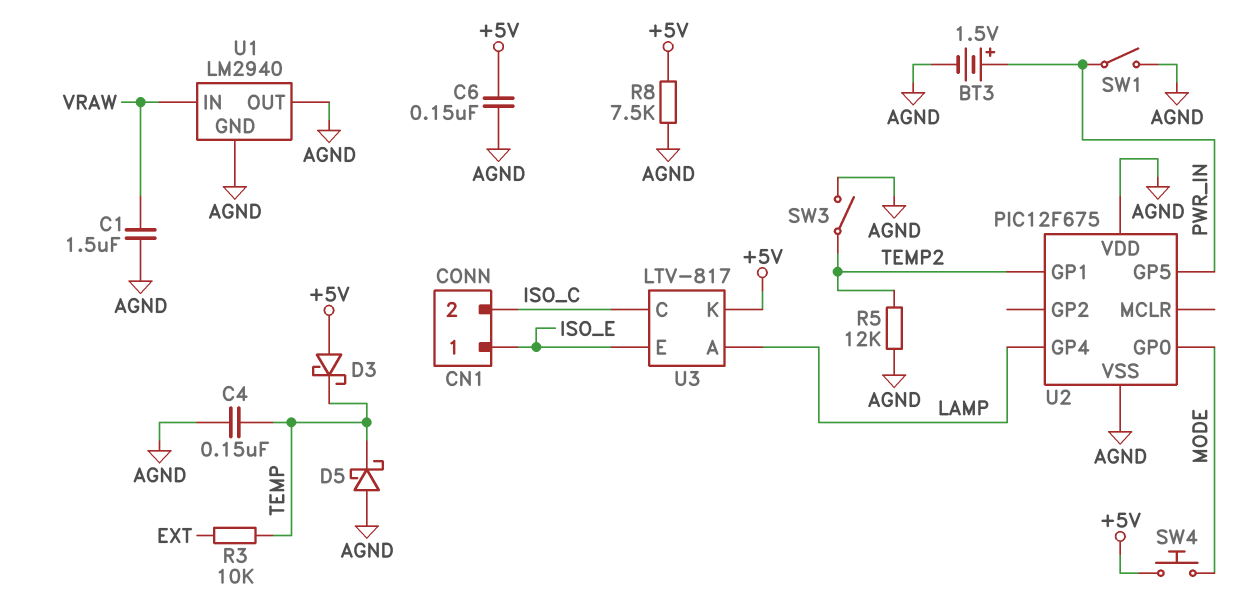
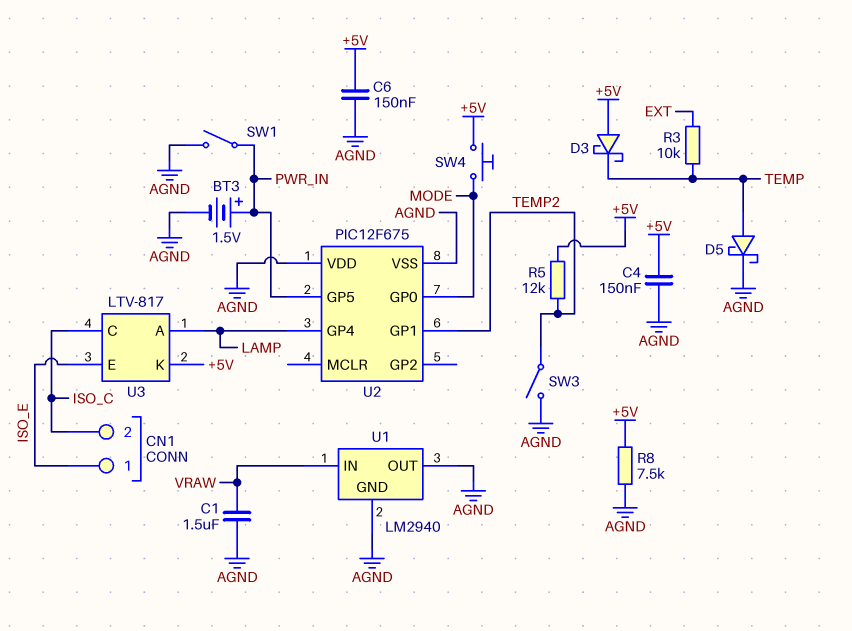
C4: 150nF (AGND, TEMP) -> 150nF (+5V, AGND)
D5: schottky (A AGND, K TEMP) -> schottky (A TEMP, K AGND)
R5: 12k (AGND, TEMP2) -> 12k (+5V, TEMP2)

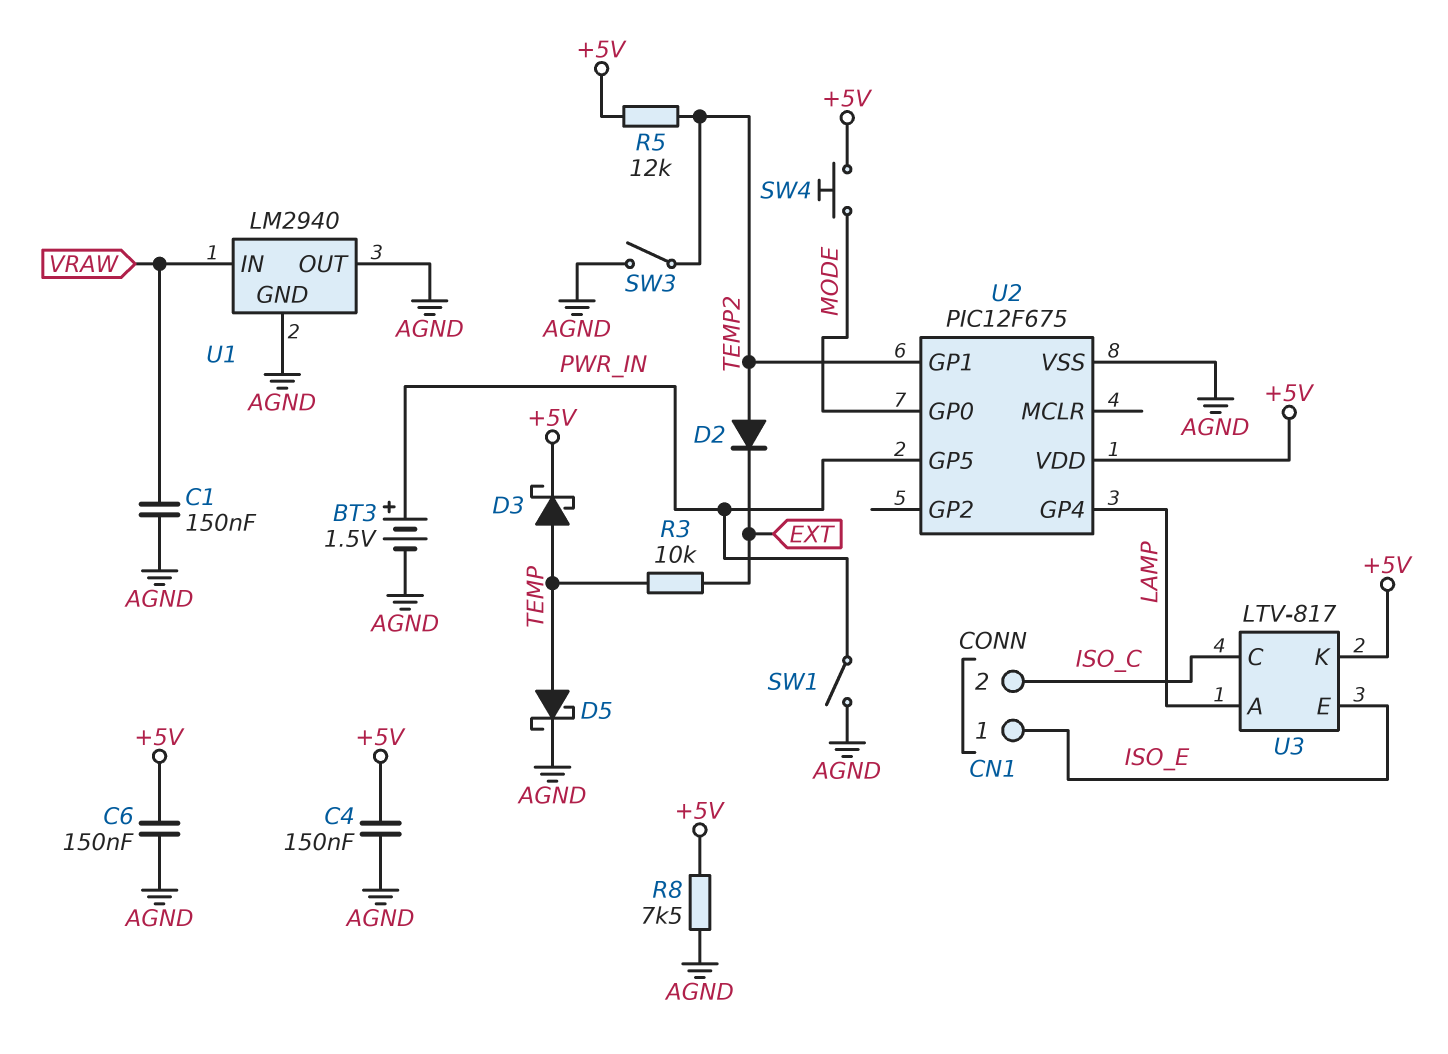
C1: 1.5uF (AGND, VRAW) -> 150nF (AGND, VRAW)
D2: none -> diode (A TEMP2, K EXT)
D3: schottky (A +5V, K TEMP) -> schottky (A TEMP, K +5V)
U2 pin VDD: AGND -> +5V

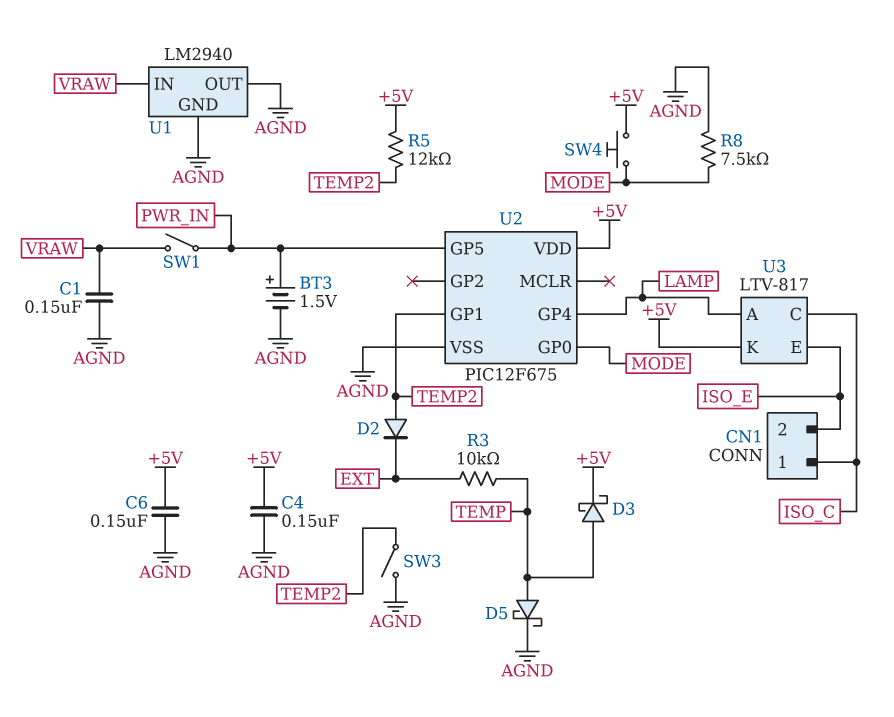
CN1 pin 1: ISO_E -> ISO_C
CN1 pin 2: ISO_C -> ISO_E
R8: 7.5k (+5V, AGND) -> 7.5k (AGND, MODE)
SW1: switch (AGND, PWR_IN) -> switch (PWR_IN, VRAW)

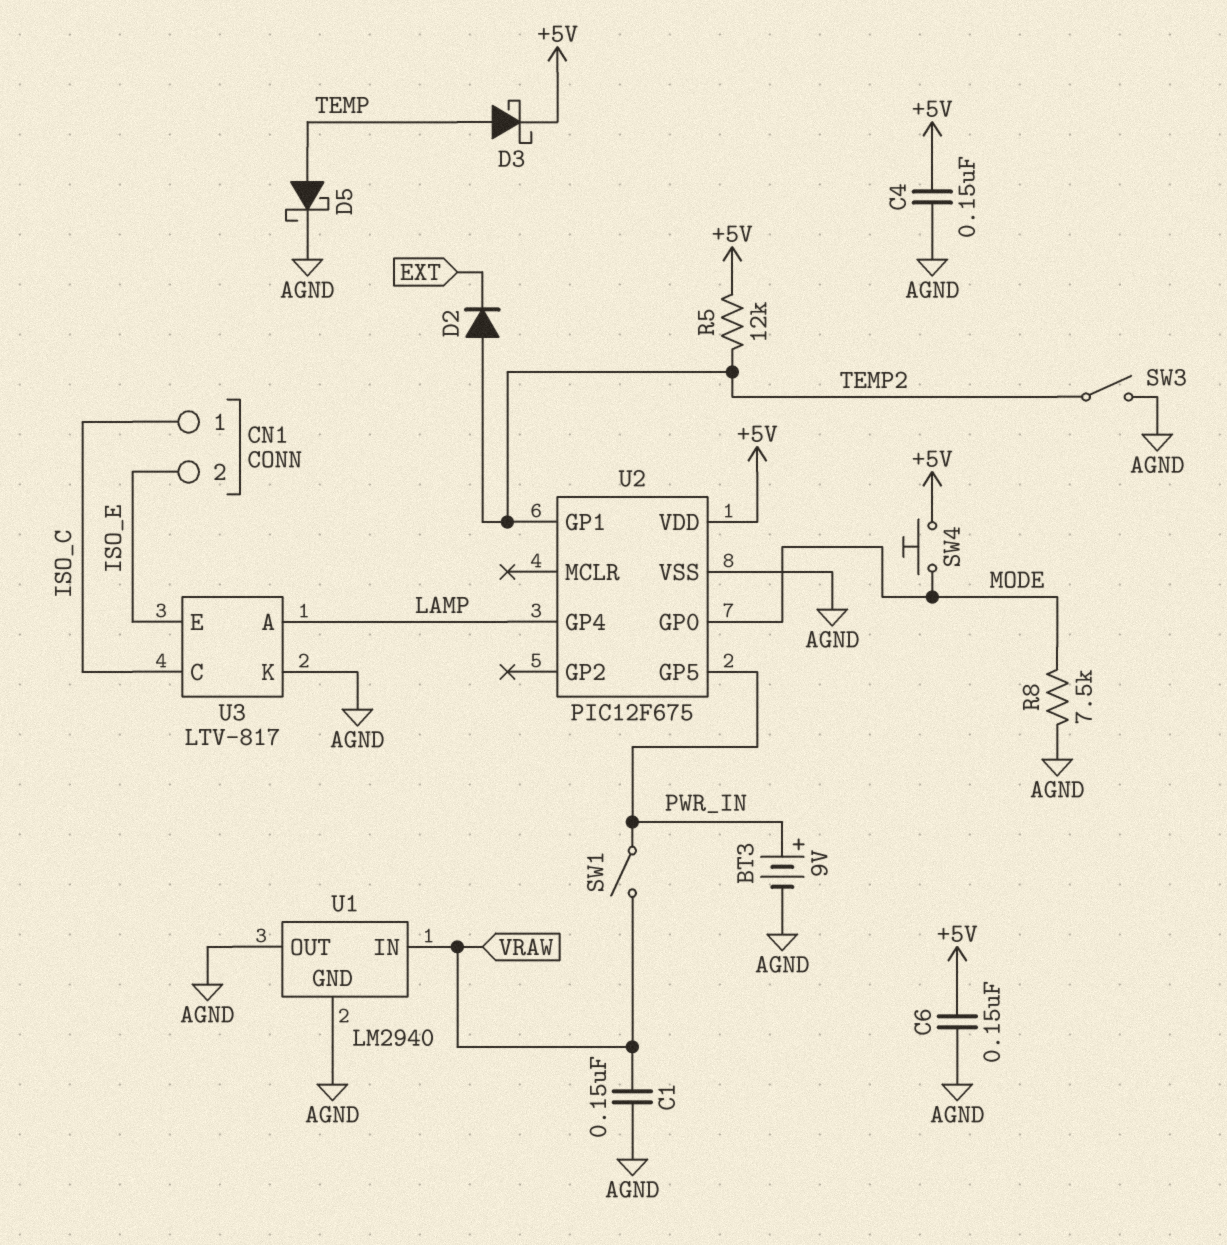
BT3: 1.5V (plus PWR_IN, minus AGND) -> 9V (plus PWR_IN, minus AGND)
R3: 10k (EXT, TEMP) -> none
U3 pin K: +5V -> AGND

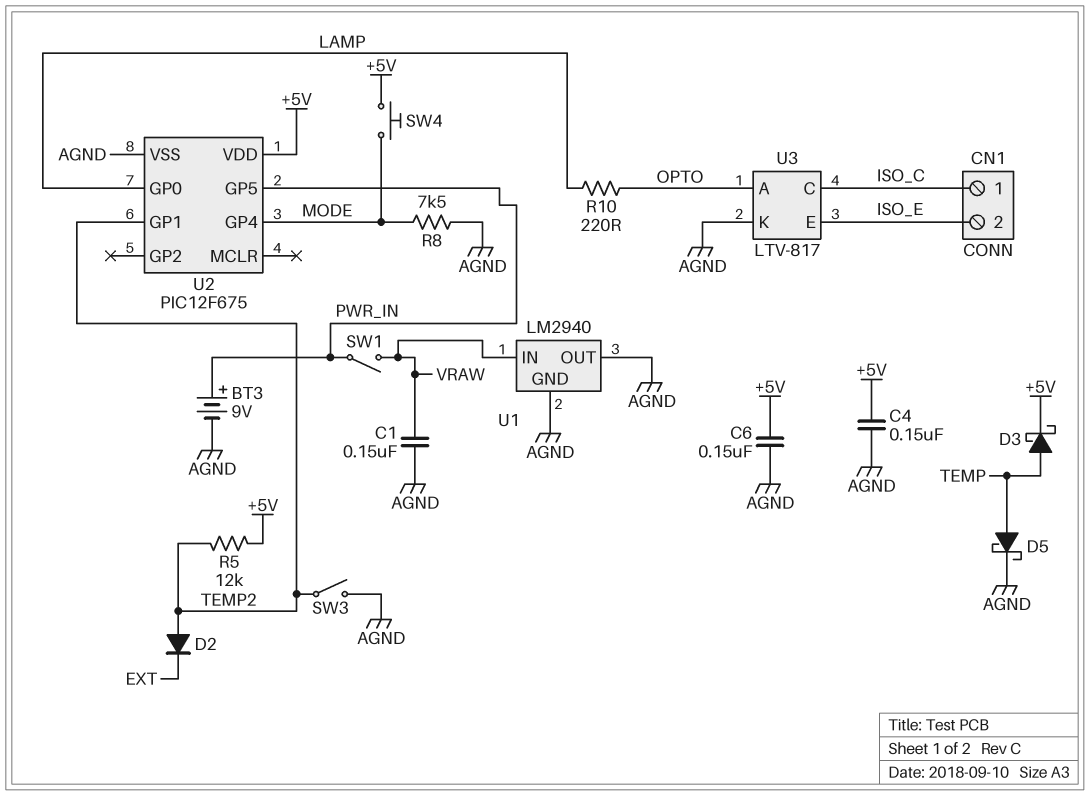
R10: none -> 220 (LAMP, OPTO)
U2 pin GP0: MODE -> LAMP
U2 pin GP4: LAMP -> MODE
U3 pin A: LAMP -> OPTO

